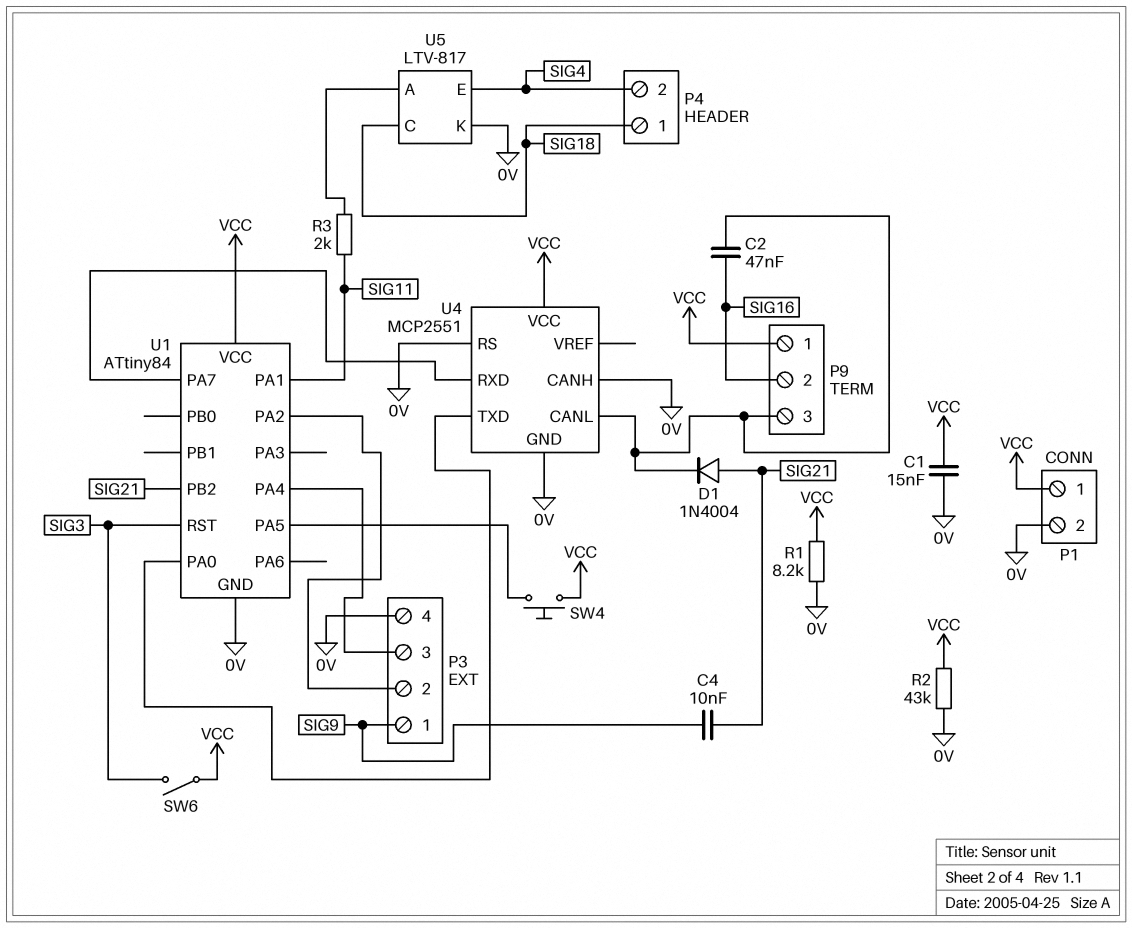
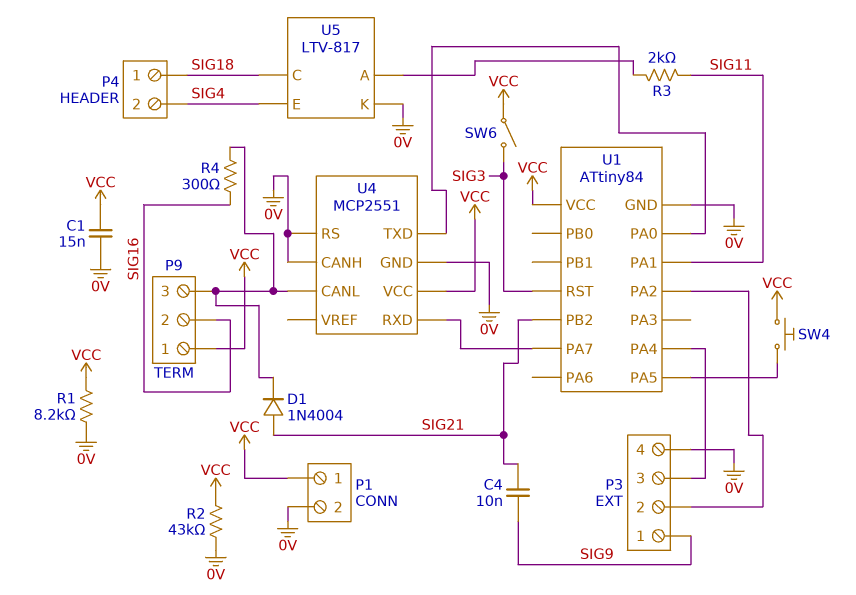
C2: 47nF (P9/3, SIG16) -> none
R4: none -> 300 (P9/3, SIG16)

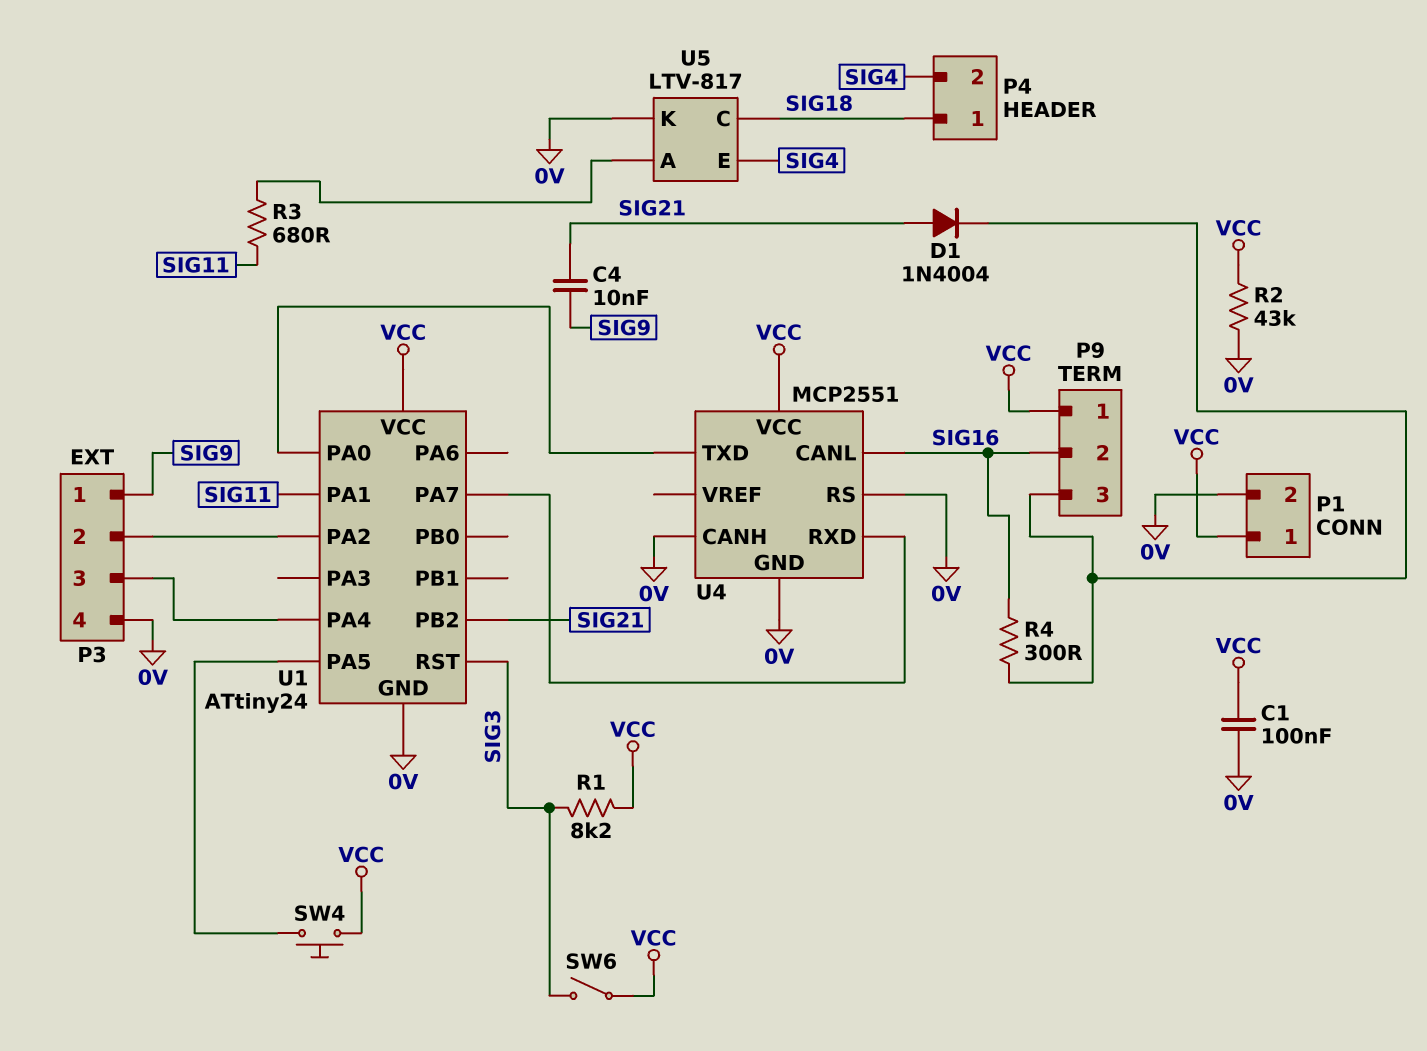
C1: 15nF (0V, VCC) -> 100nF (0V, VCC)
R1: 8.2k (0V, VCC) -> 8.2k (SIG3, VCC)
R3: 2k (SIG11, U5/A) -> 680 (SIG11, U5/A)
U1: ATtiny84 -> ATtiny24
U4 pin CANL: P9/3 -> SIG16

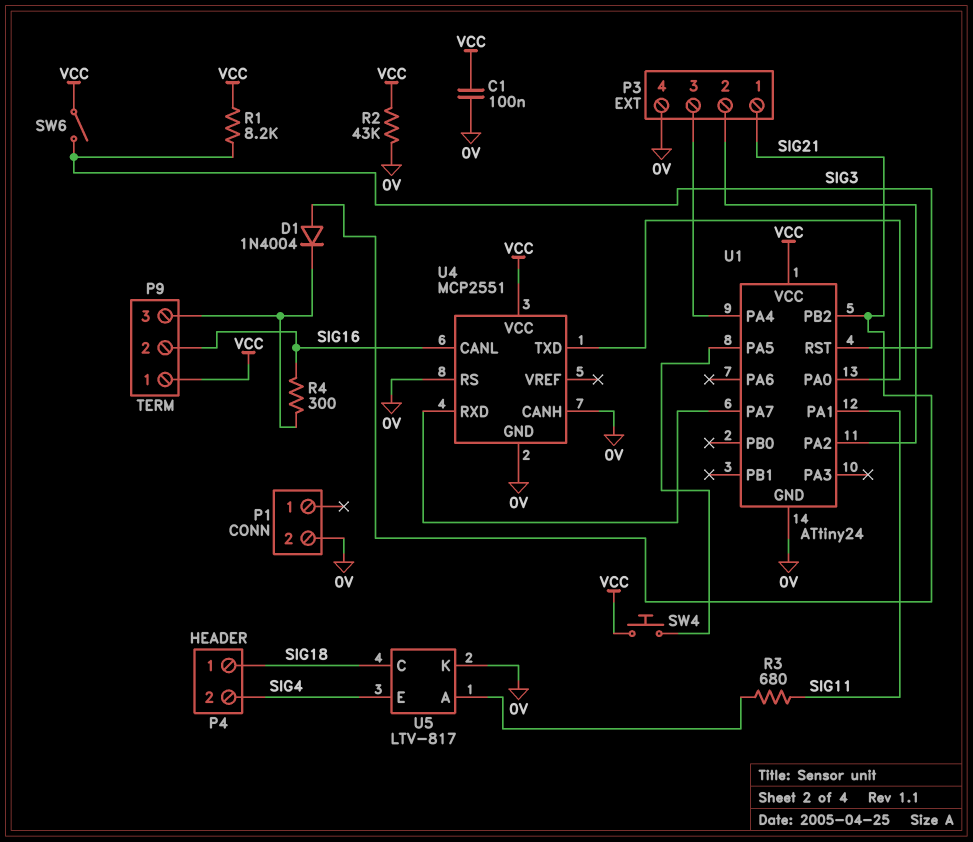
C4: 10nF (SIG9, SIG21) -> none
P1 pin 1: VCC -> none
P3 pin 1: SIG9 -> SIG21

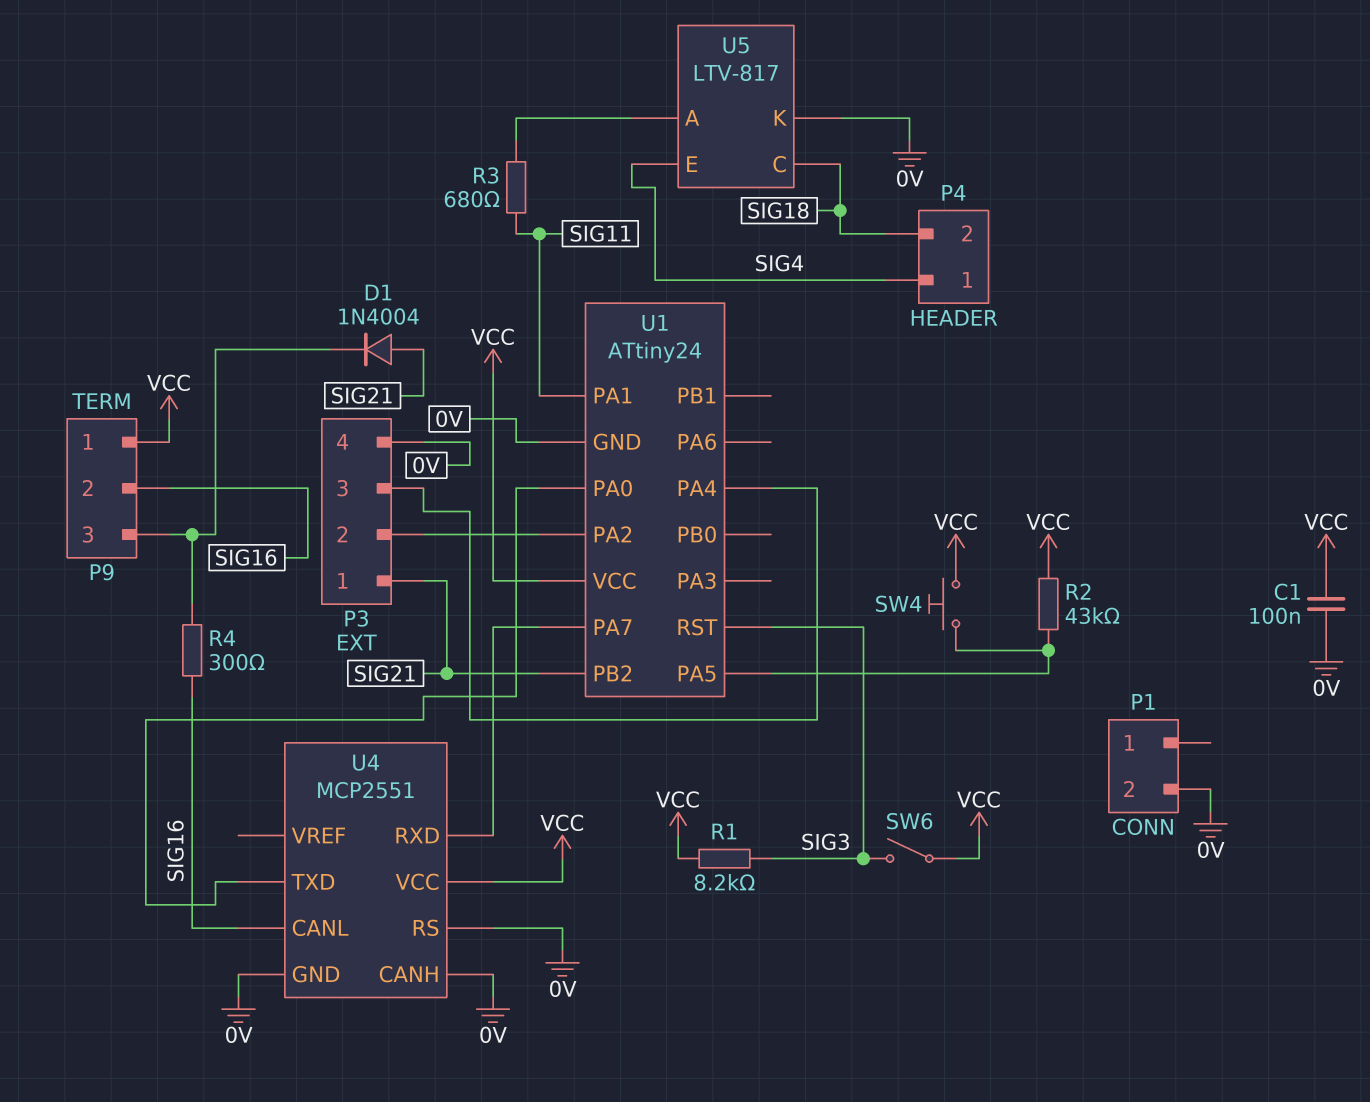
P4 pin 1: SIG18 -> SIG4
P4 pin 2: SIG4 -> SIG18
R2: 43k (0V, VCC) -> 43k (U1/PA5, VCC)

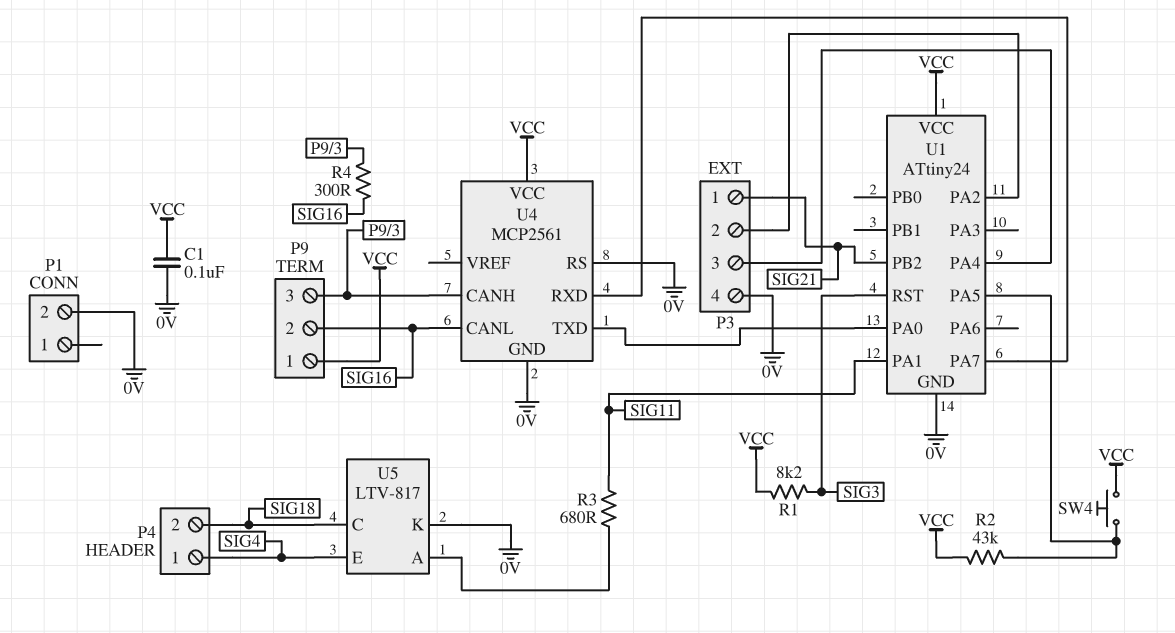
D1: diode 1N4004 (A SIG21, K P9/3) -> none
SW6: switch (SIG3, VCC) -> none
U4: MCP2551 -> MCP2561
U4 pin CANH: 0V -> P9/3

